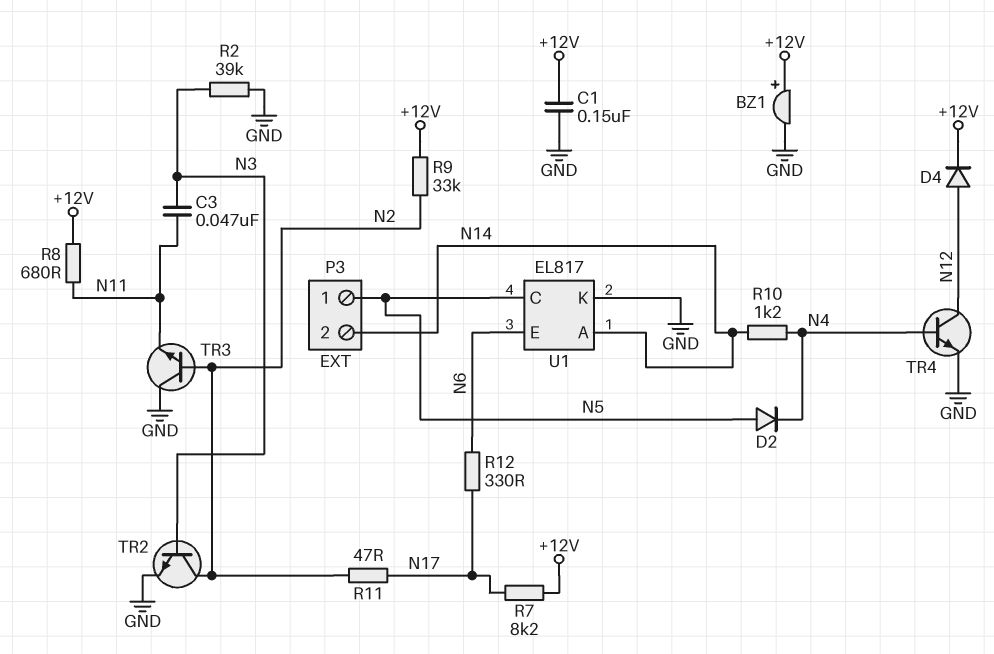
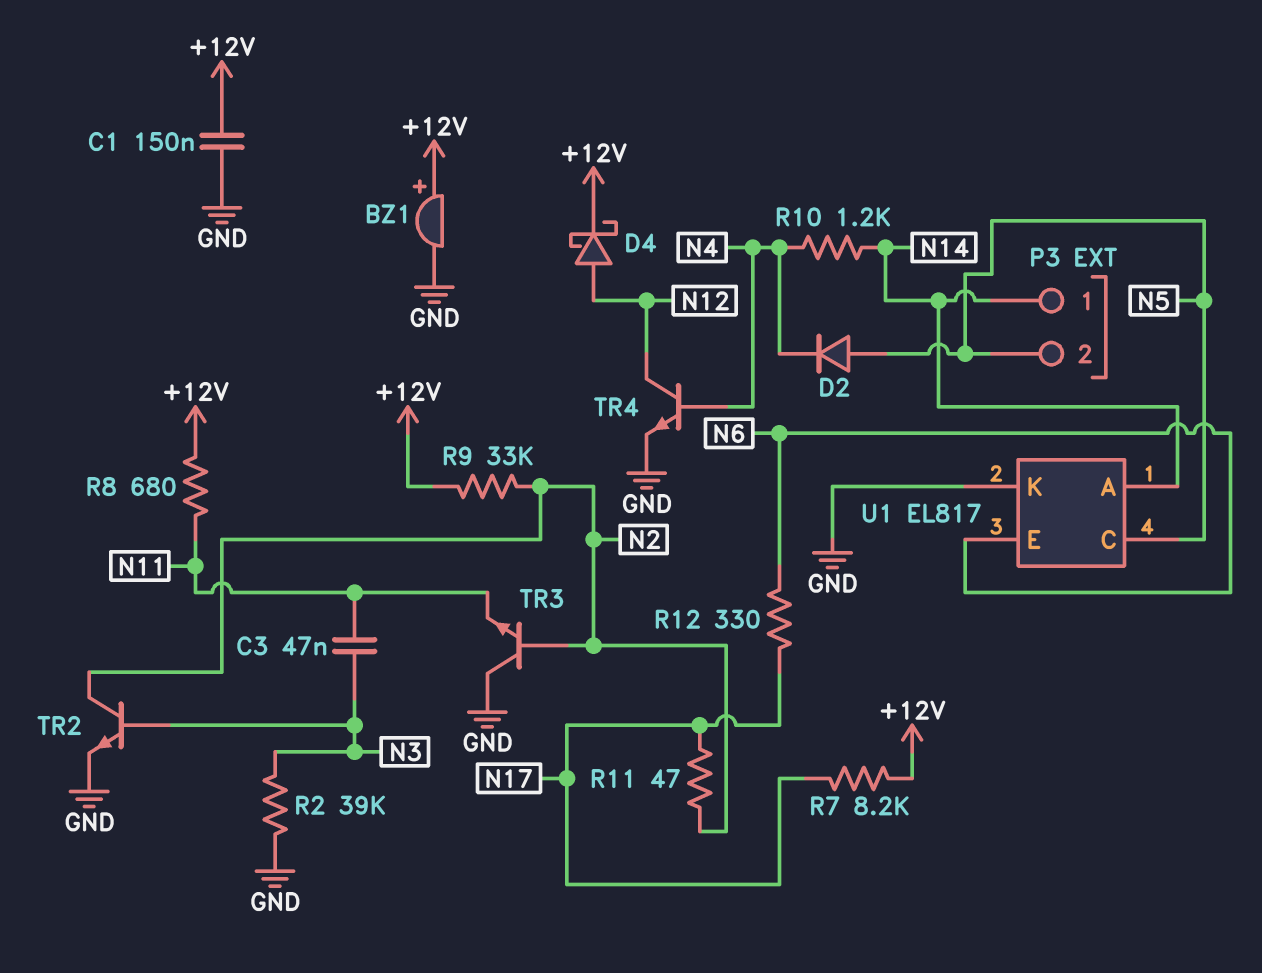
D4: diode (A N12, K +12V) -> schottky (A N12, K +12V)
P3 pin 1: N5 -> N14
P3 pin 2: N14 -> N5

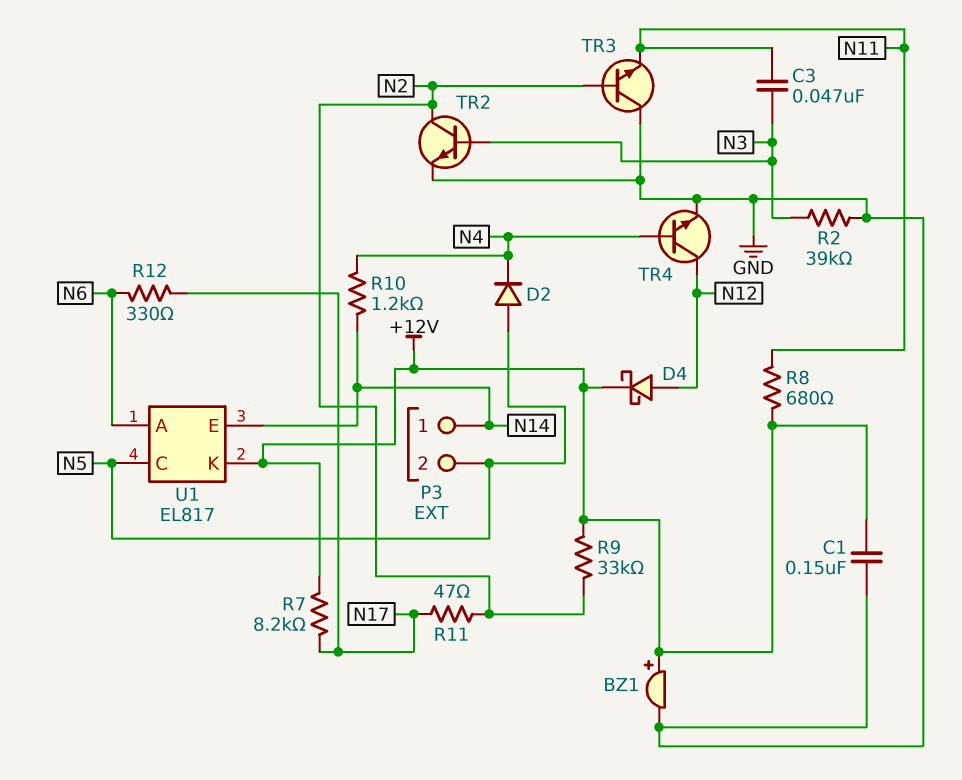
U1 pin A: N14 -> N6
U1 pin E: N6 -> N14
U1 pin K: GND -> +12V

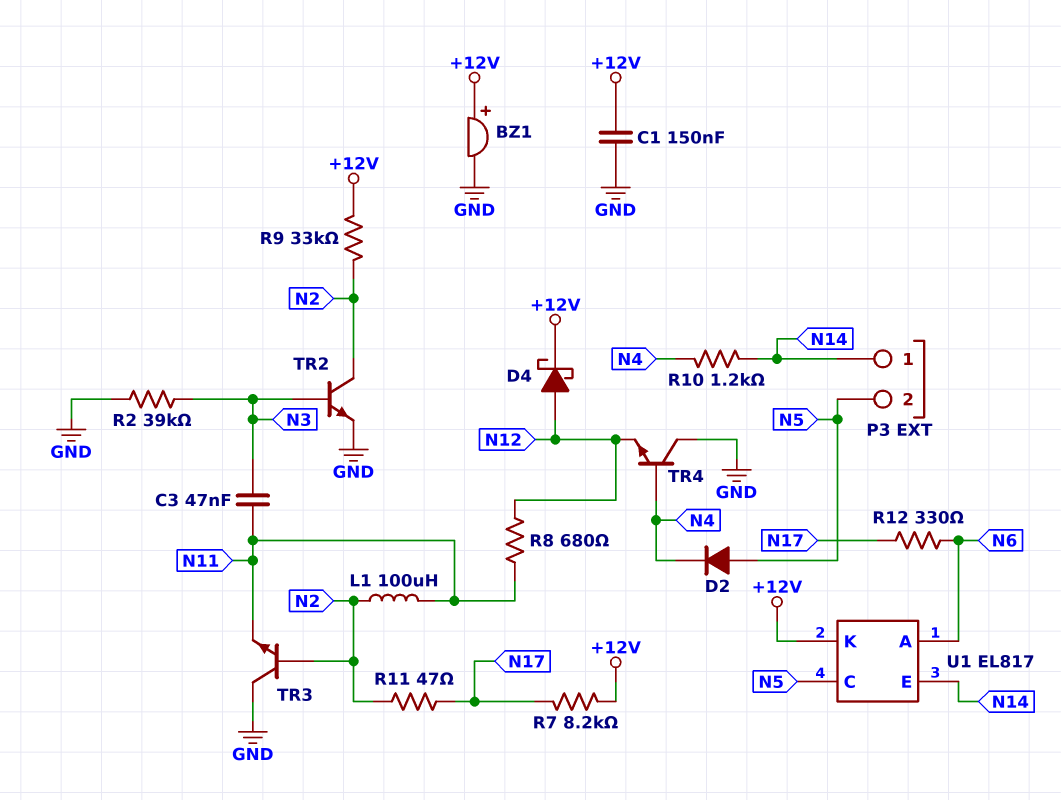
L1: none -> 100uH (N2, N11)
R8: 680 (+12V, N11) -> 680 (N11, N12)
TR4: NPN (B N4, C N12, E GND) -> NPN (B N4, C GND, E N12)

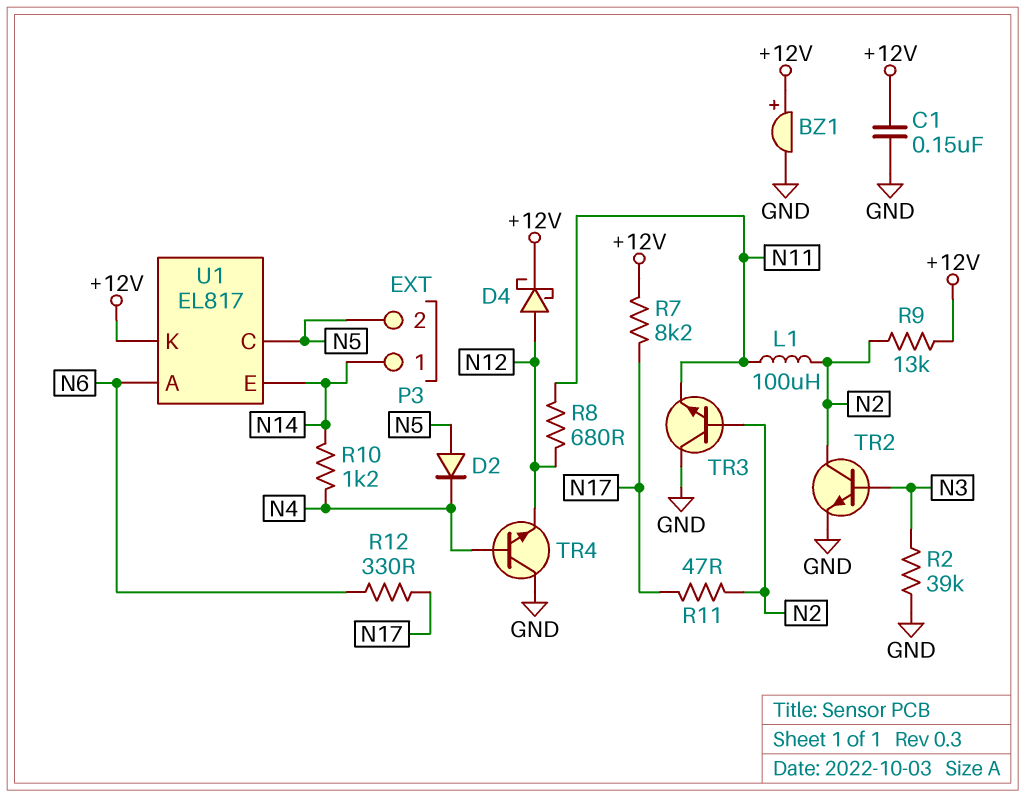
C3: 47nF (N3, N11) -> none
R9: 33k (+12V, N2) -> 13k (+12V, N2)

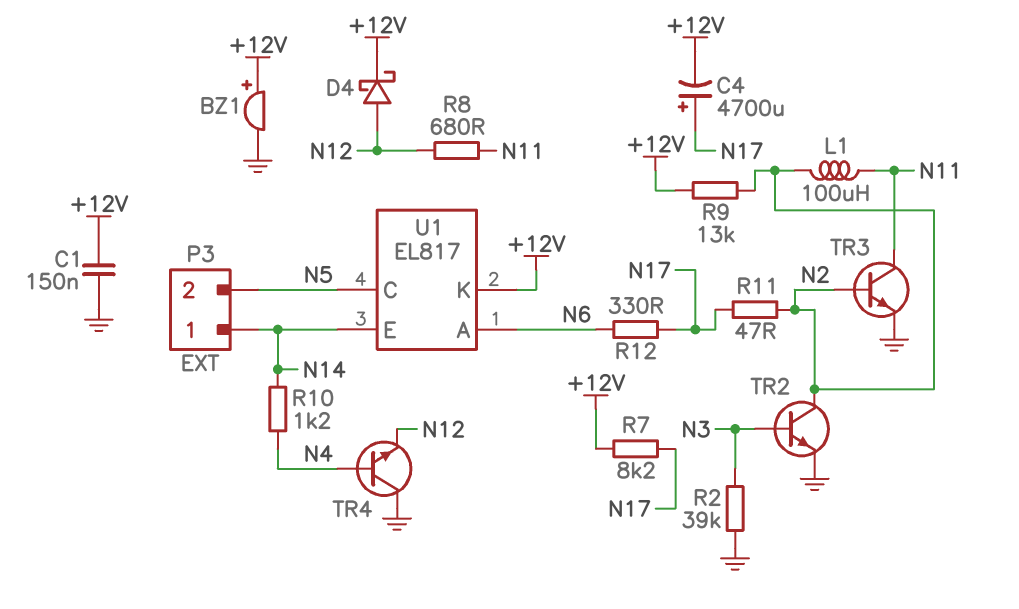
C4: none -> 4700uF (plus N17, minus +12V)
D2: diode (A N5, K N4) -> none
TR3: NPN (B N2, C GND, E N11) -> NPN (B N2, C N11, E GND)

